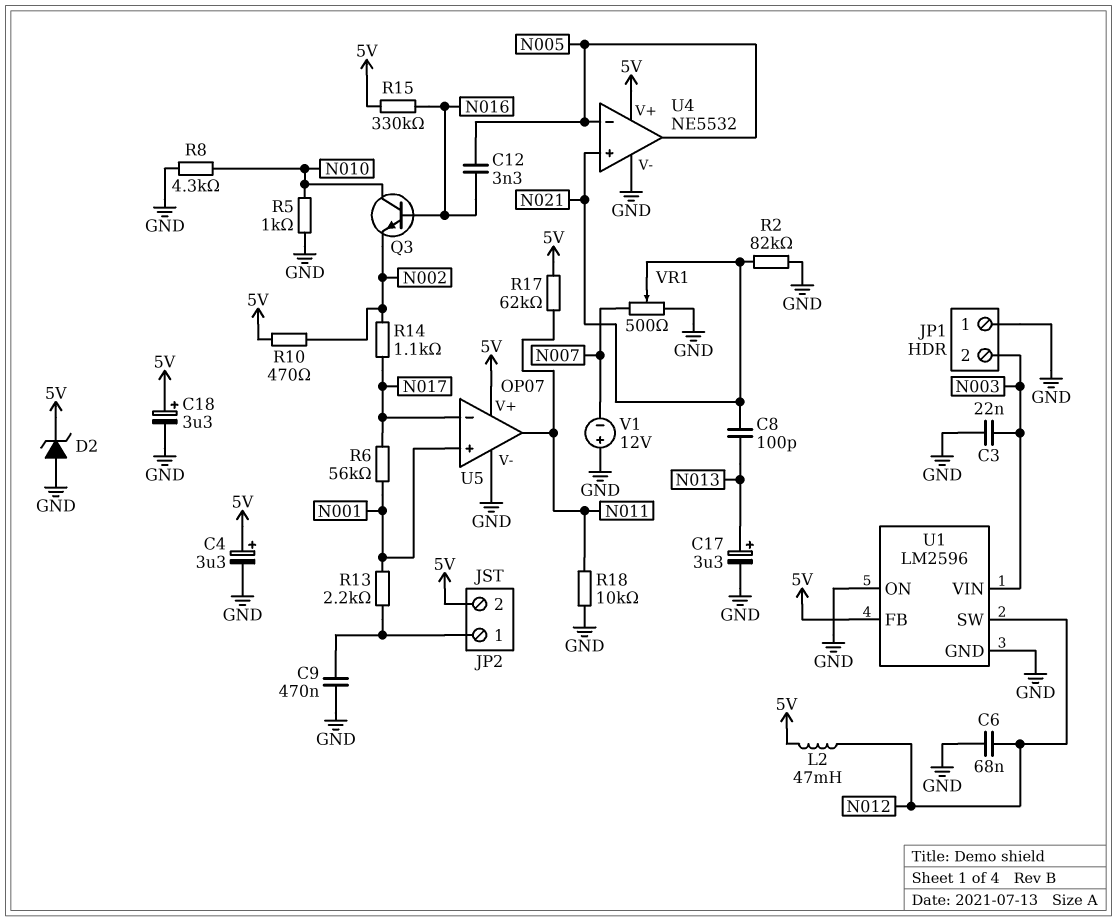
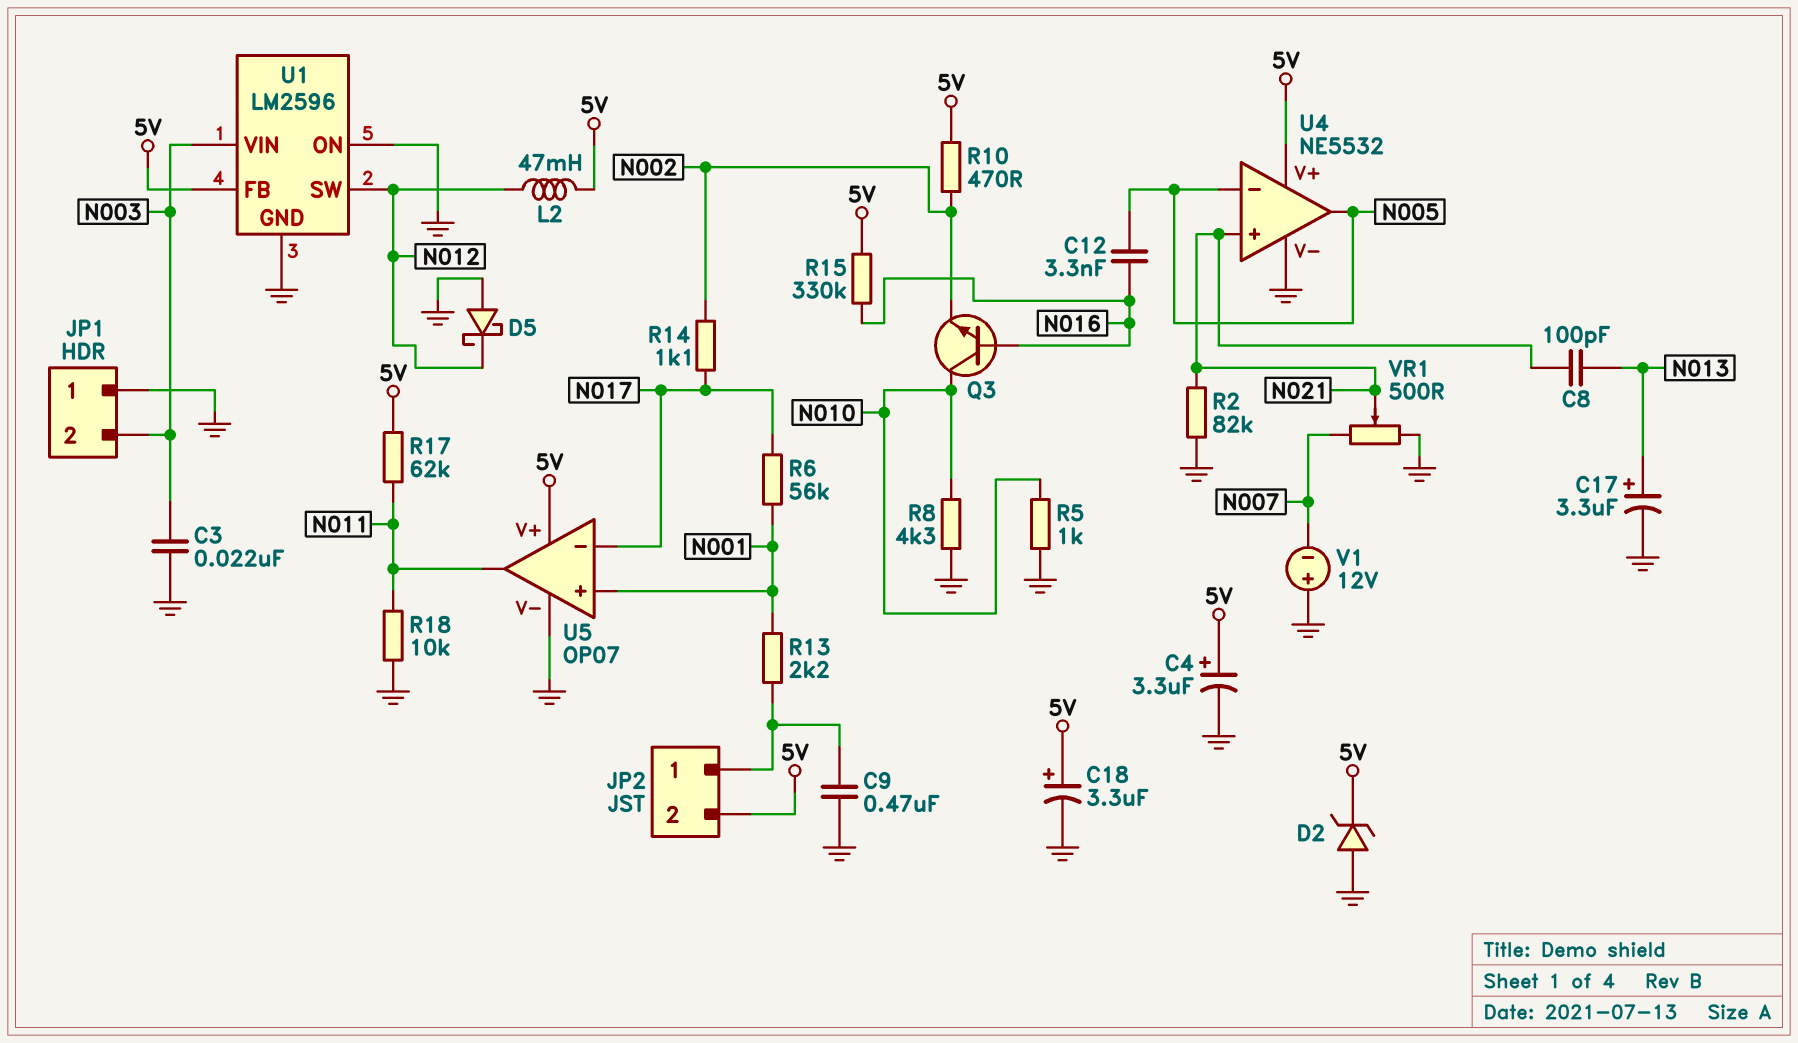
C6: 68nF (GND, N012) -> none
D5: none -> schottky (A GND, K N012)

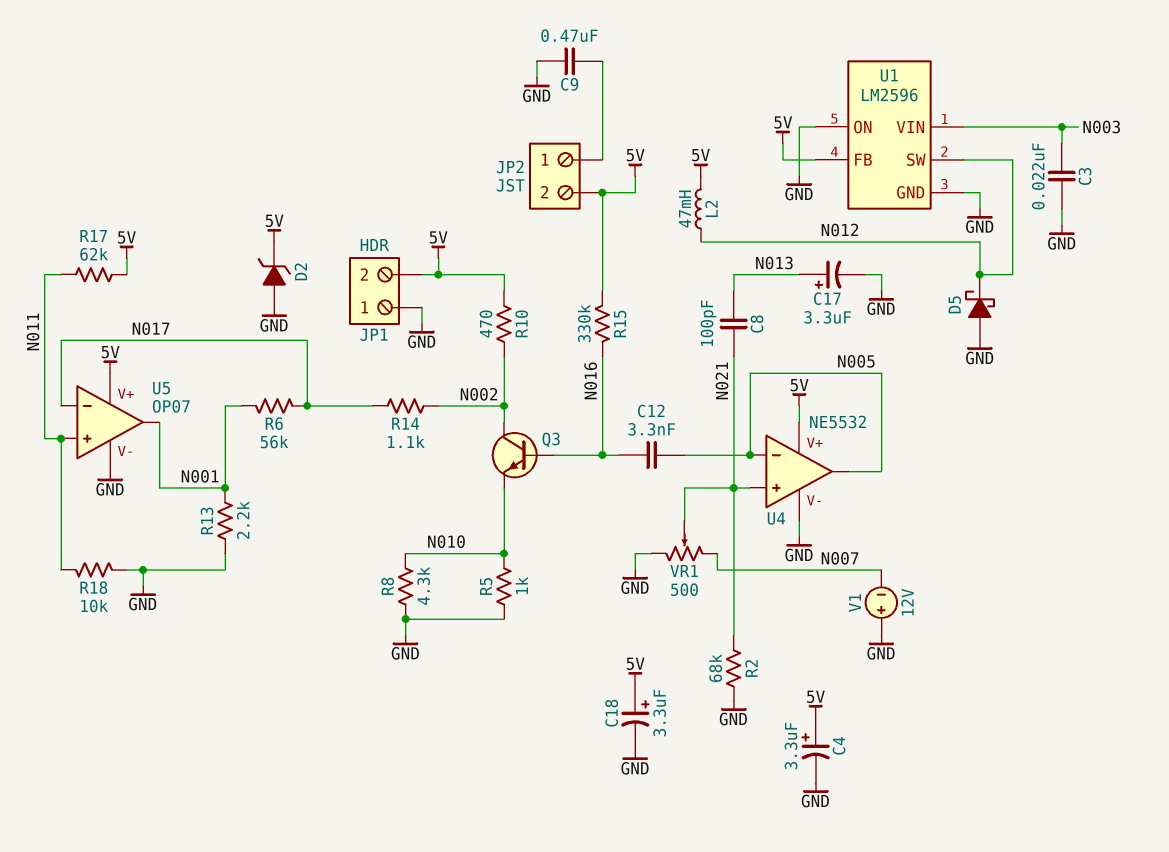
JP1 pin 2: N003 -> 5V
Q3: NPN (B N016, C N010, E N002) -> NPN (B N016, C N002, E N010)
R2: 82k (GND, N021) -> 68k (GND, N021)
R13: 2.2k (JP2/1, N001) -> 2.2k (GND, N001)
U5 pin in+: N001 -> N011
U5 pin out: N011 -> N001

